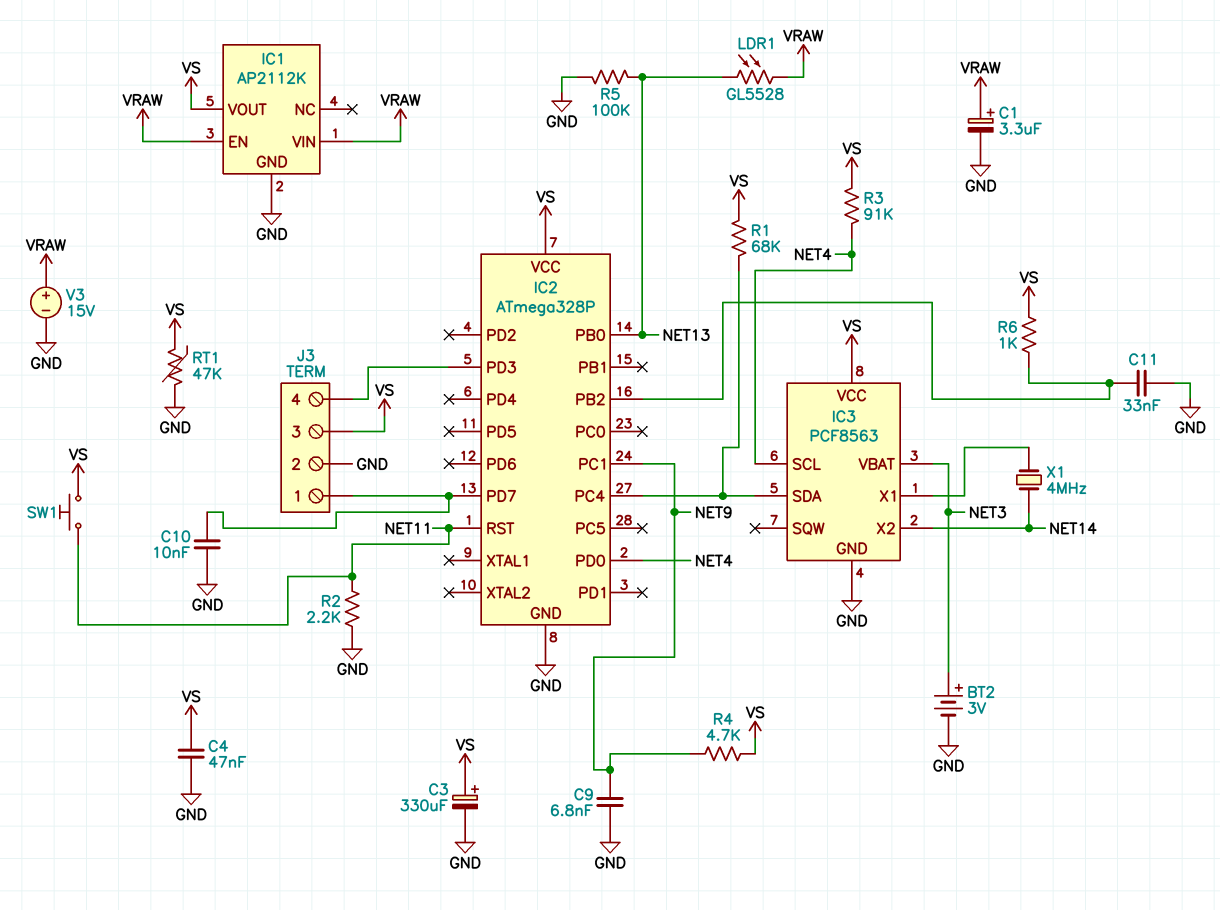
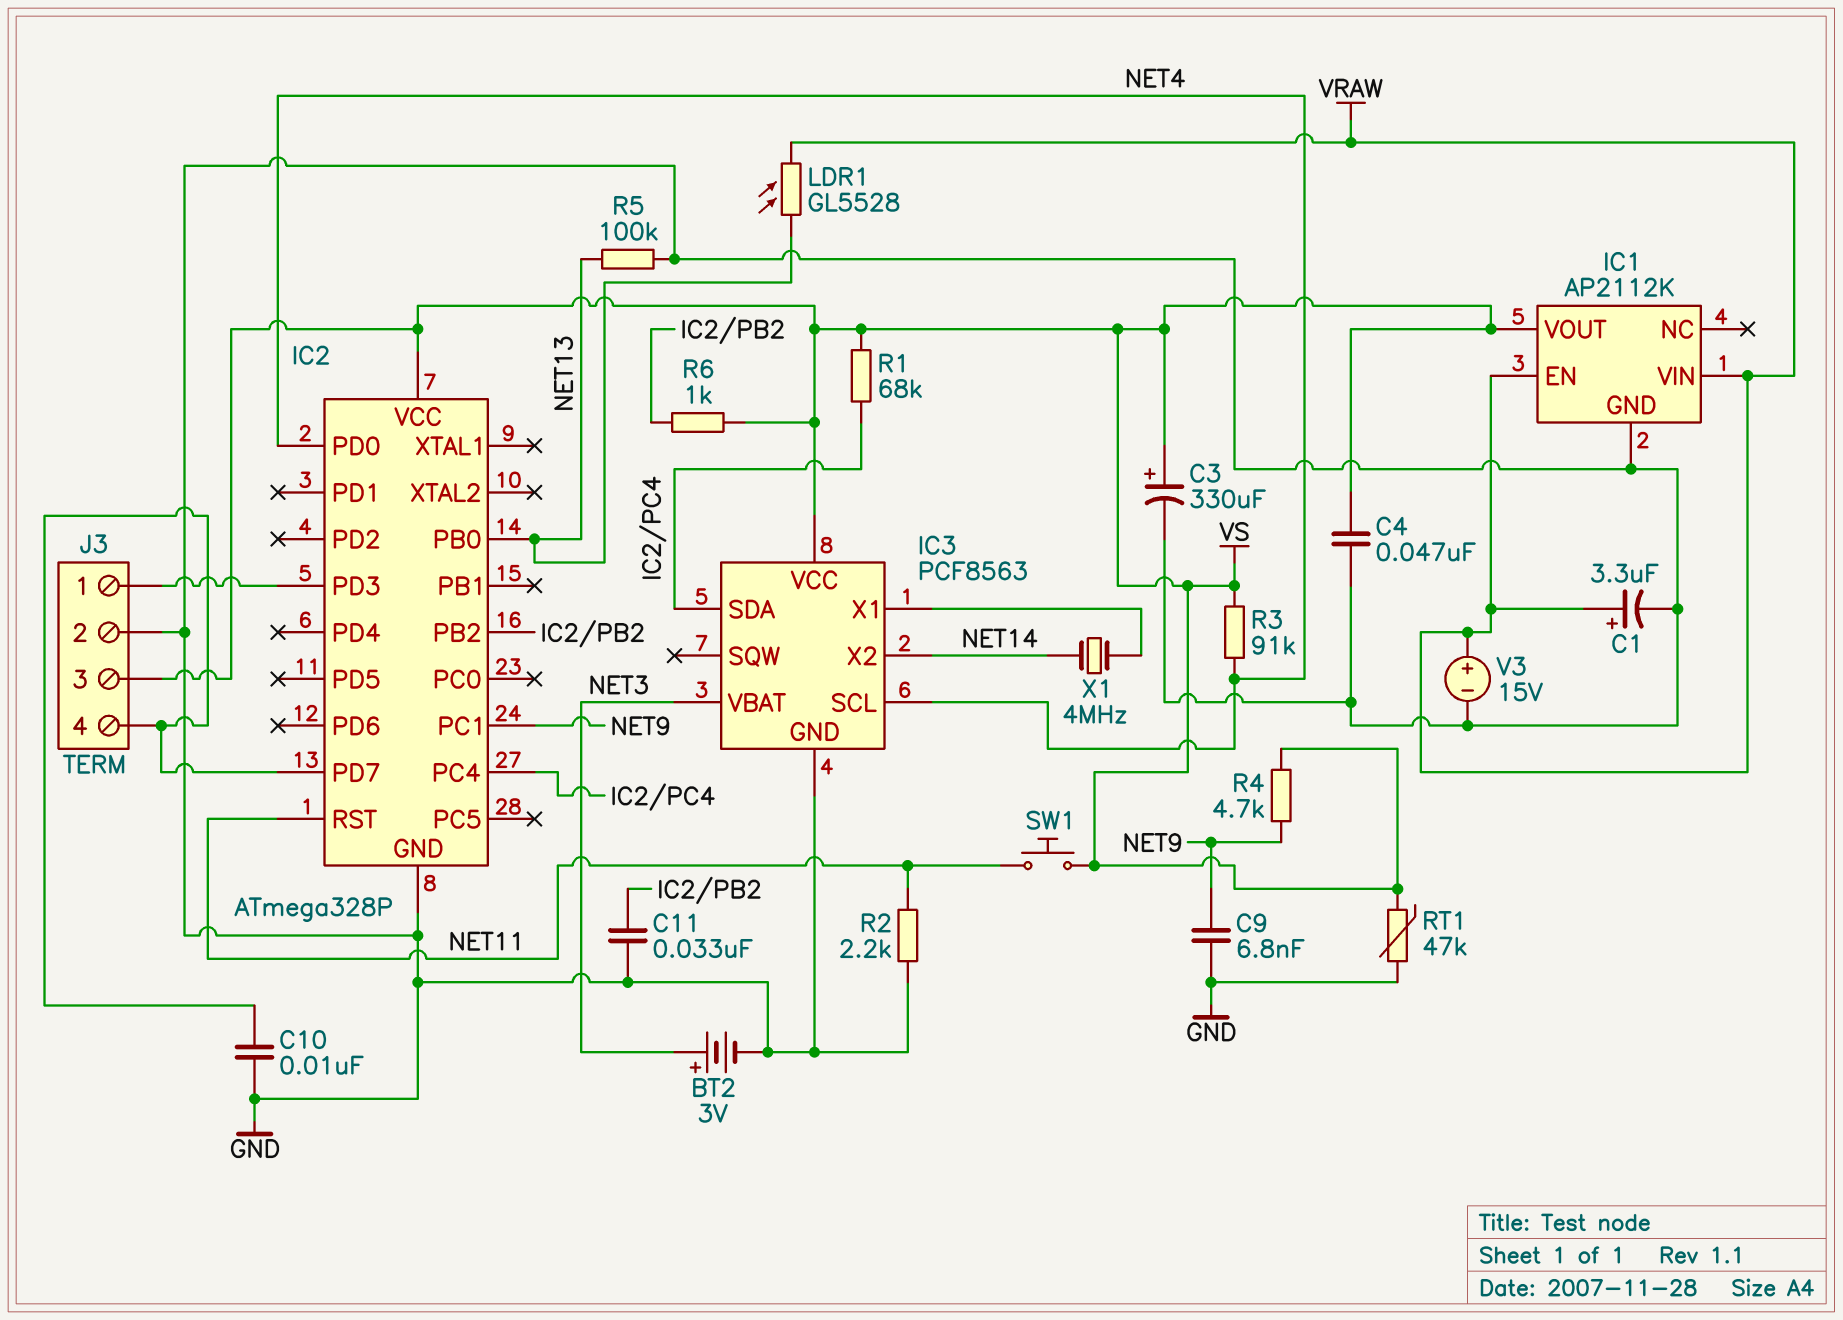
J3 pin 1: IC2/PD7 -> IC2/PD3
J3 pin 4: IC2/PD3 -> IC2/PD7

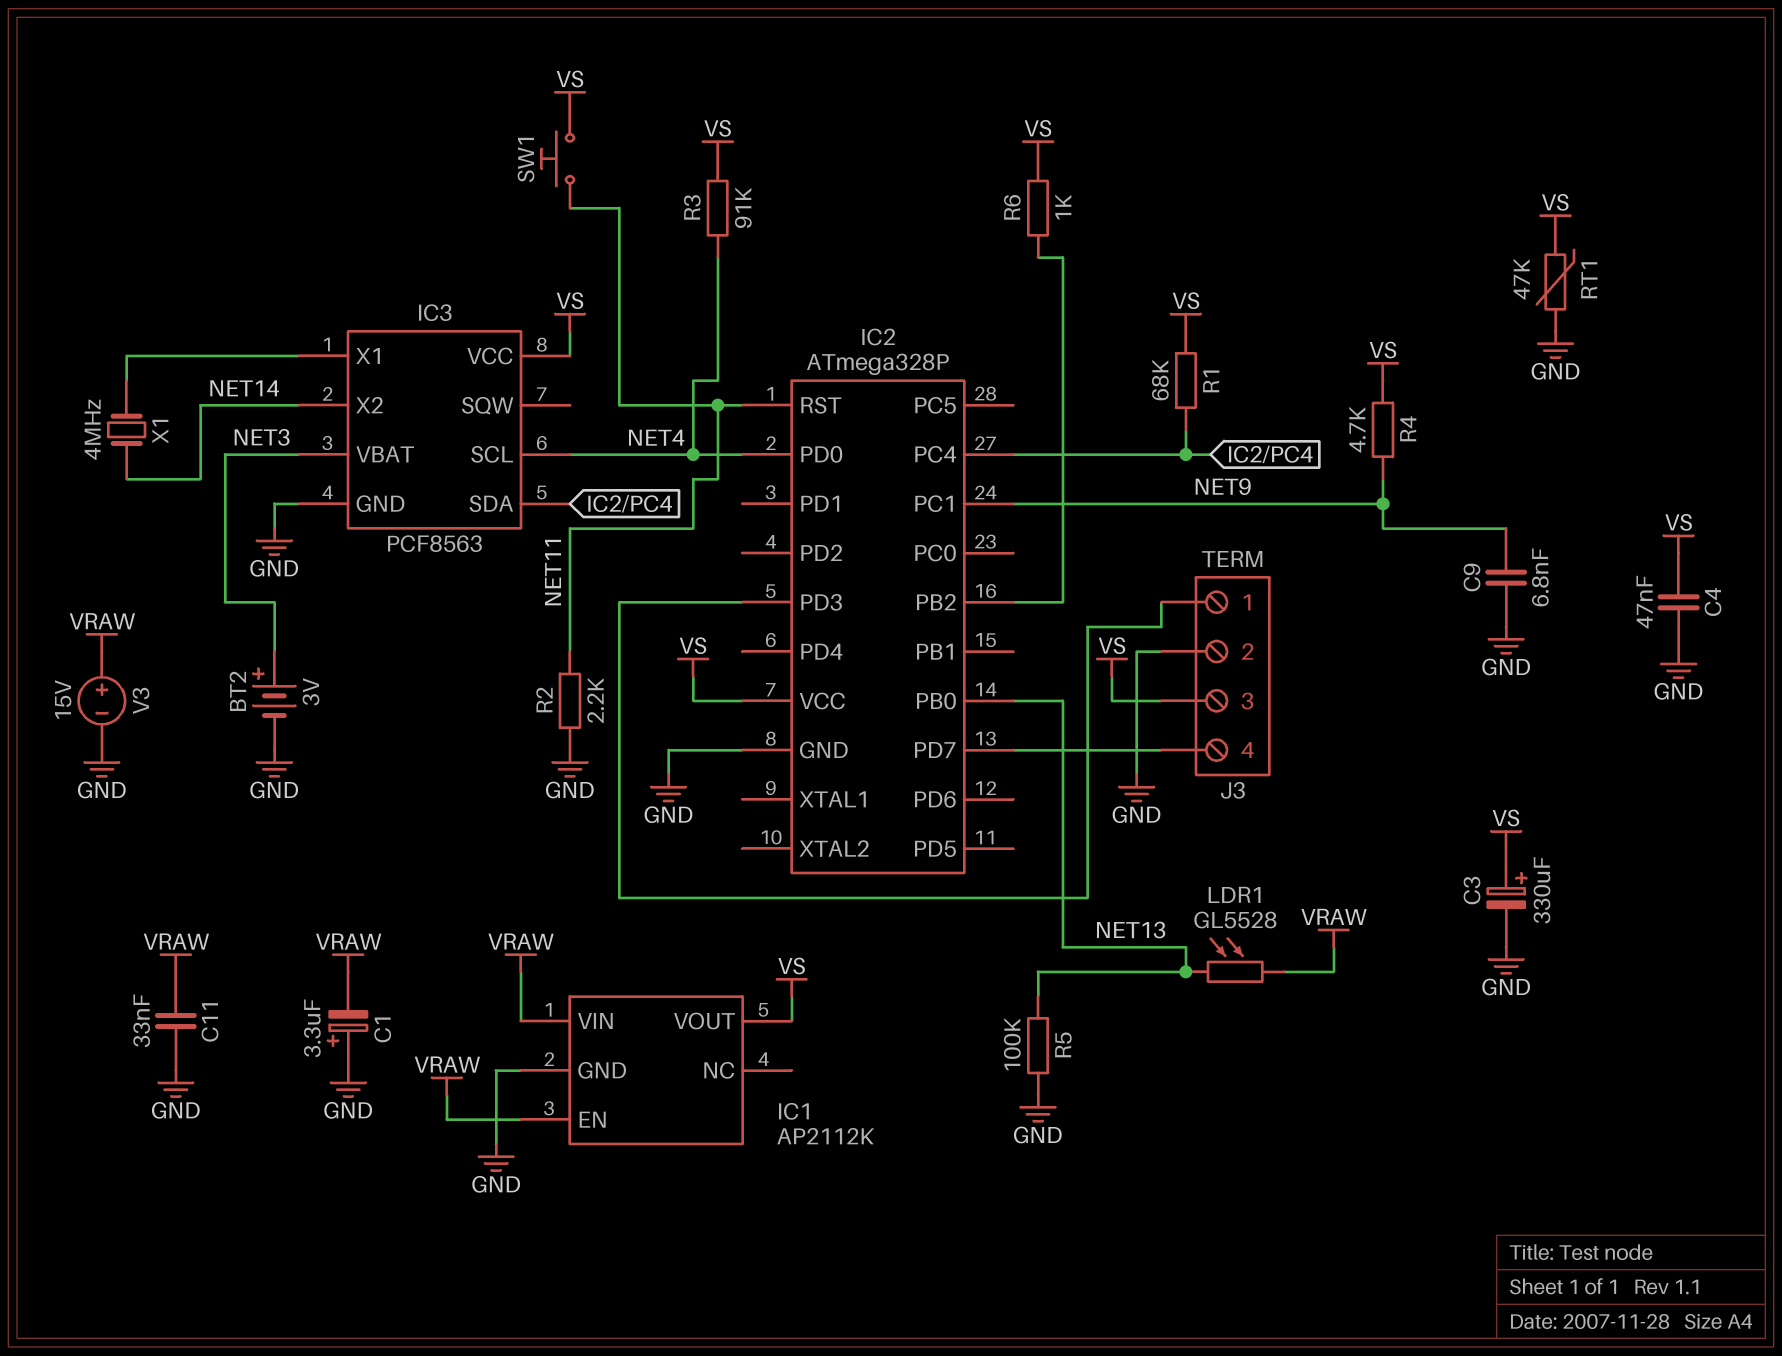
C1: 3.3uF (plus VRAW, minus GND) -> 3.3uF (plus GND, minus VRAW)
C10: 10nF (GND, IC2/PD7) -> none
C11: 33nF (GND, IC2/PB2) -> 33nF (GND, VRAW)

